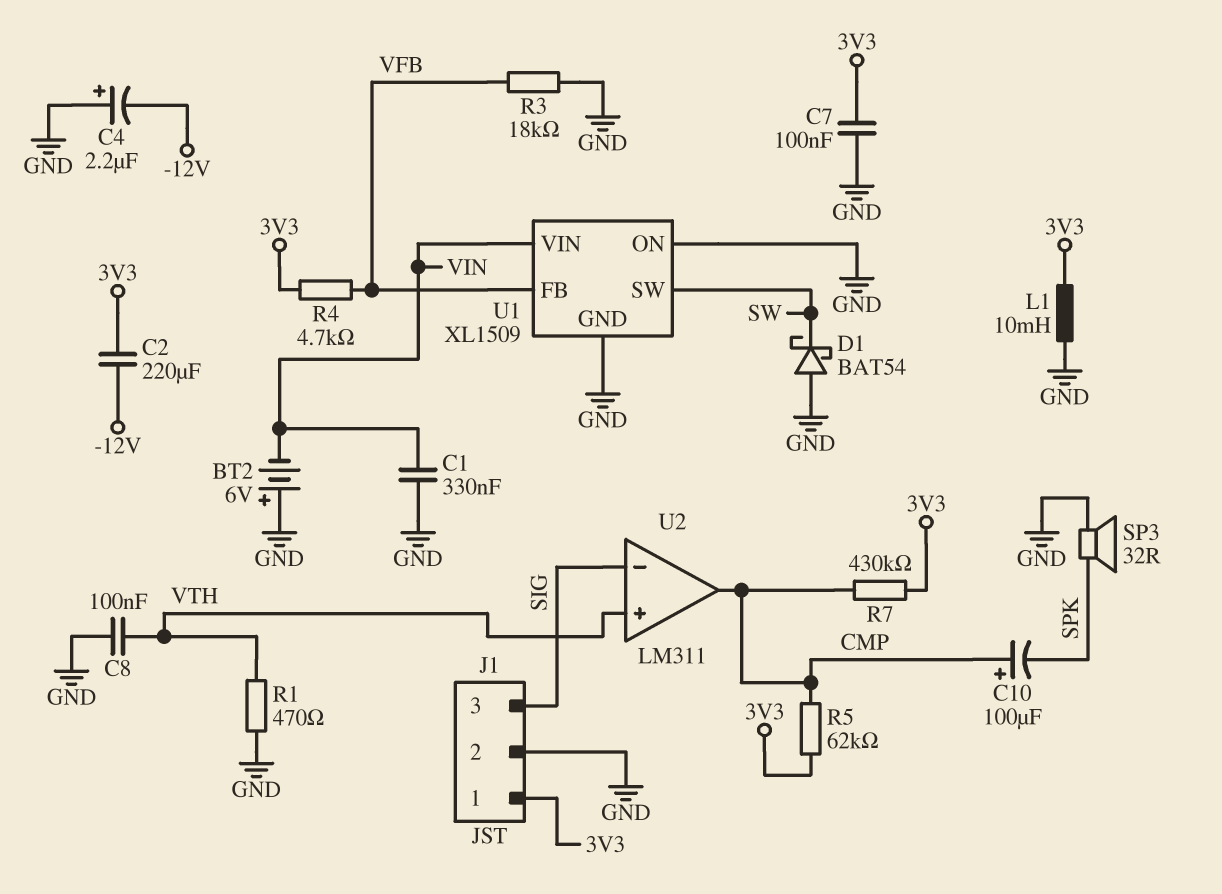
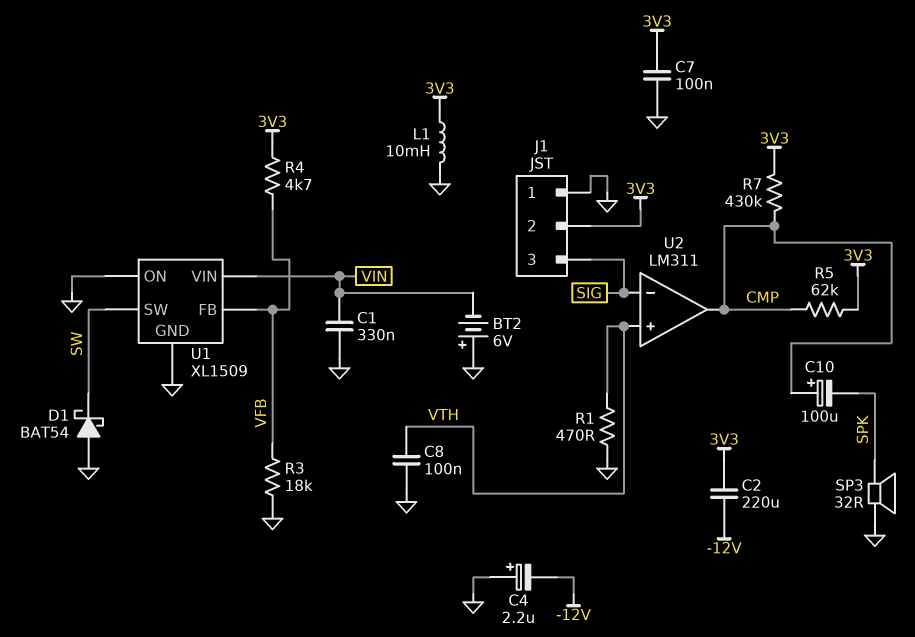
J1 pin 1: 3V3 -> GND
J1 pin 2: GND -> 3V3

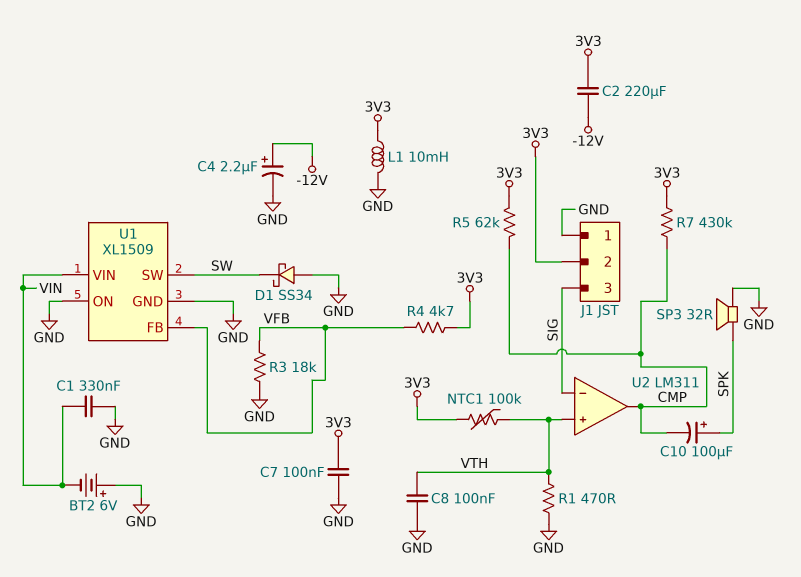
C4: 2.2uF (plus GND, minus -12V) -> 2.2uF (plus -12V, minus GND)
C10: 100uF (plus CMP, minus SPK) -> 100uF (plus SPK, minus CMP)
D1: schottky BAT54 (A GND, K SW) -> schottky SS34 (A GND, K SW)
NTC1: none -> 100k (3V3, VTH)

